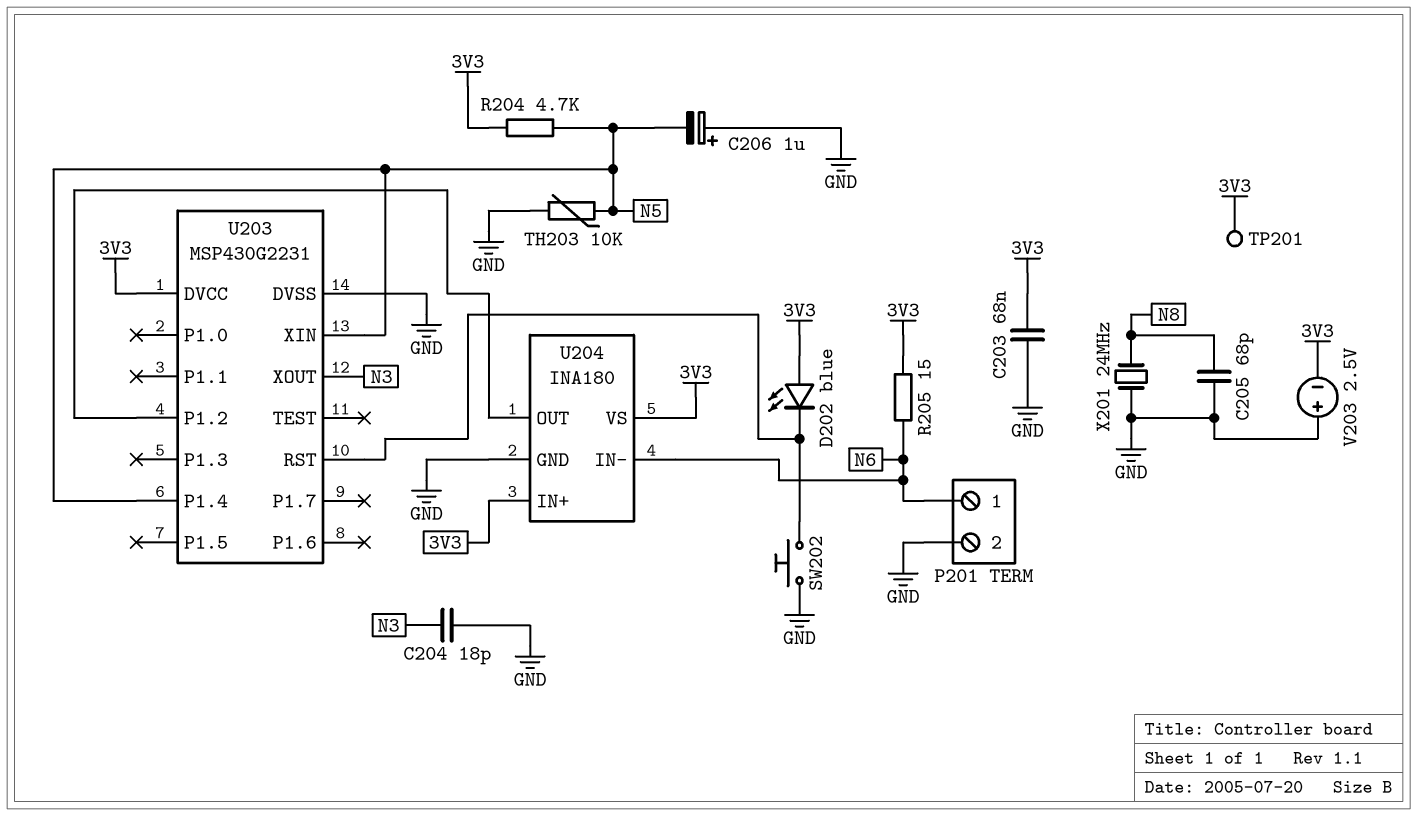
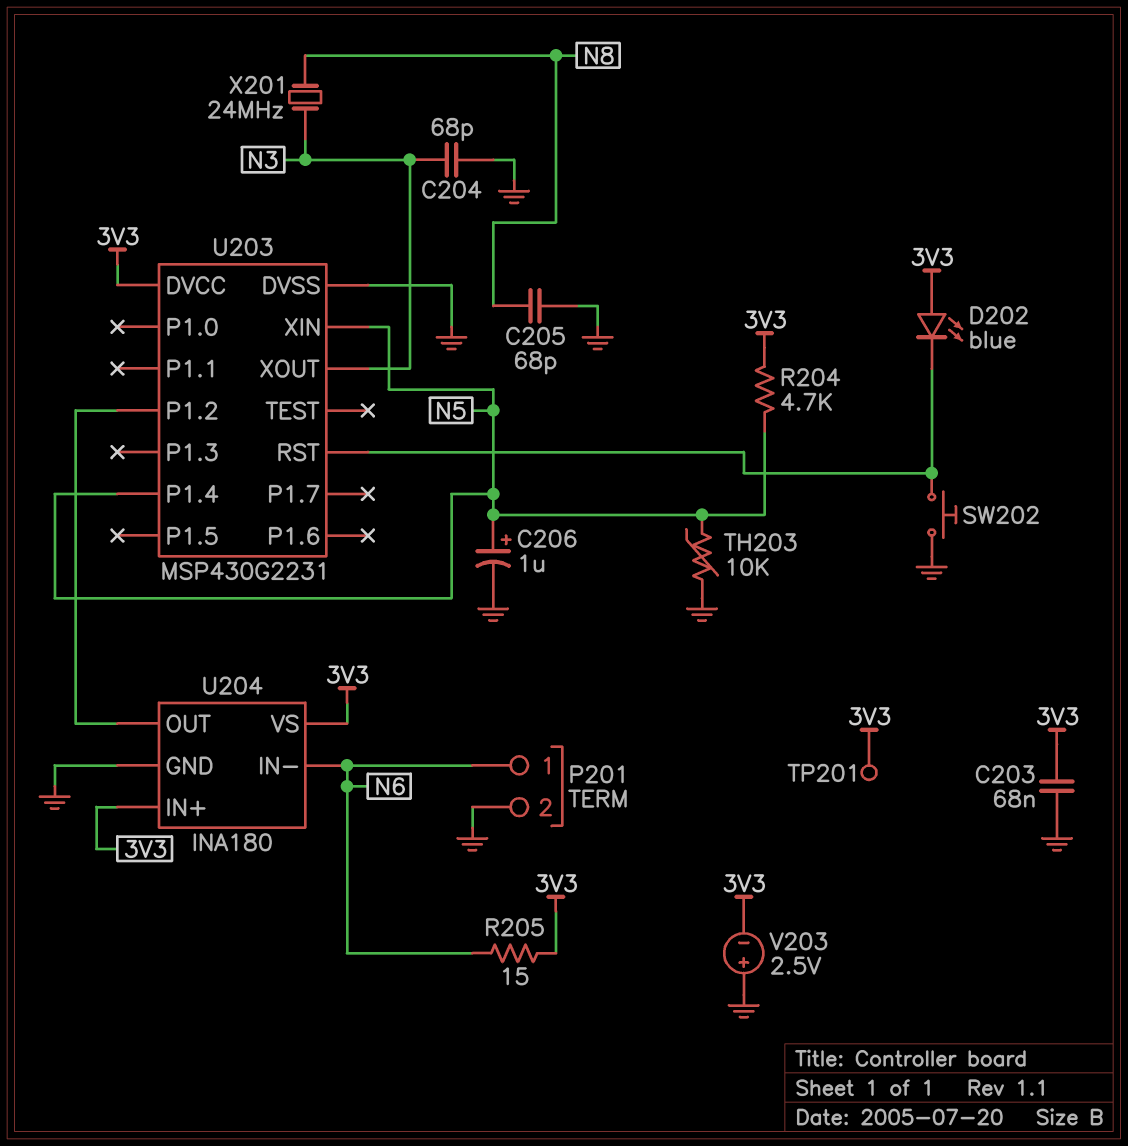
C204: 18pF (GND, N3) -> 68pF (GND, N3)
C206: 1uF (plus GND, minus N5) -> 1uF (plus N5, minus GND)
X201: 24MHz (GND, N8) -> 24MHz (N3, N8)

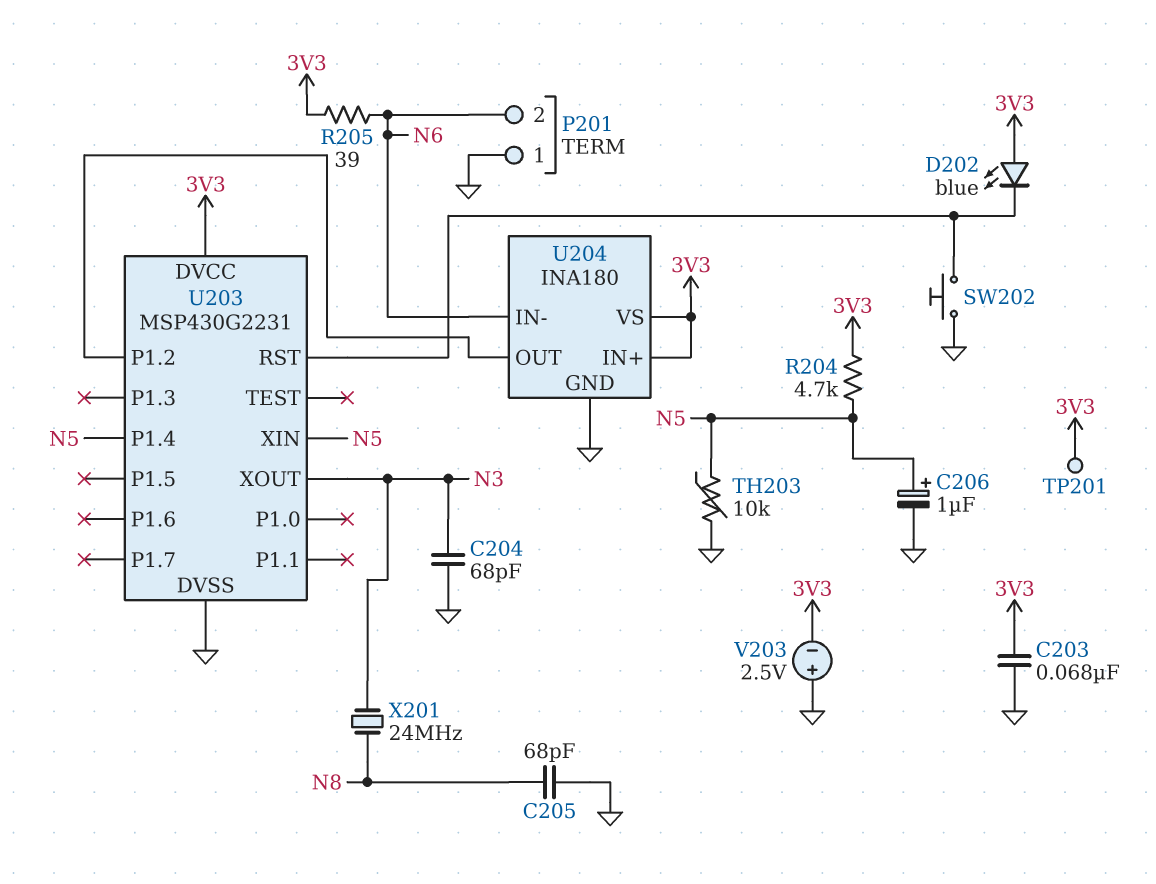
P201 pin 1: N6 -> GND
P201 pin 2: GND -> N6
R205: 15 (3V3, N6) -> 39 (3V3, N6)

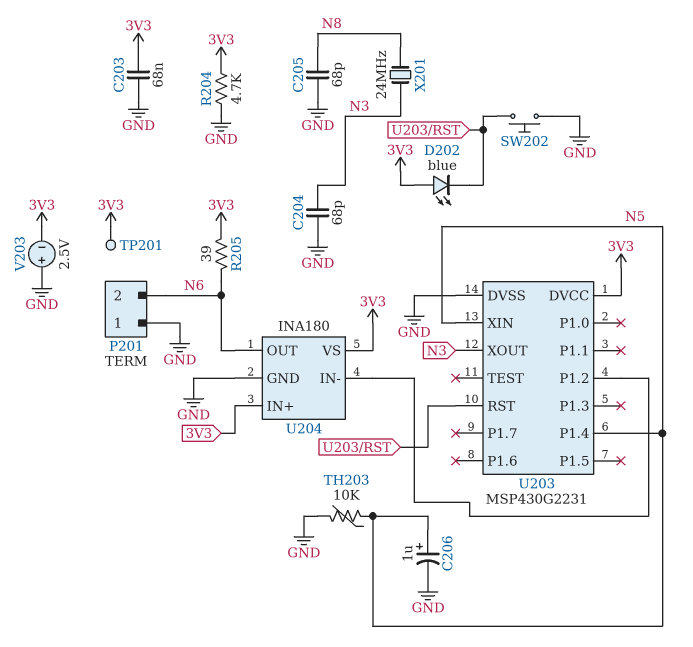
R204: 4.7k (3V3, N5) -> 4.7k (3V3, GND)
U204 pin IN-: N6 -> U203/P1.2
U204 pin OUT: U203/P1.2 -> N6

